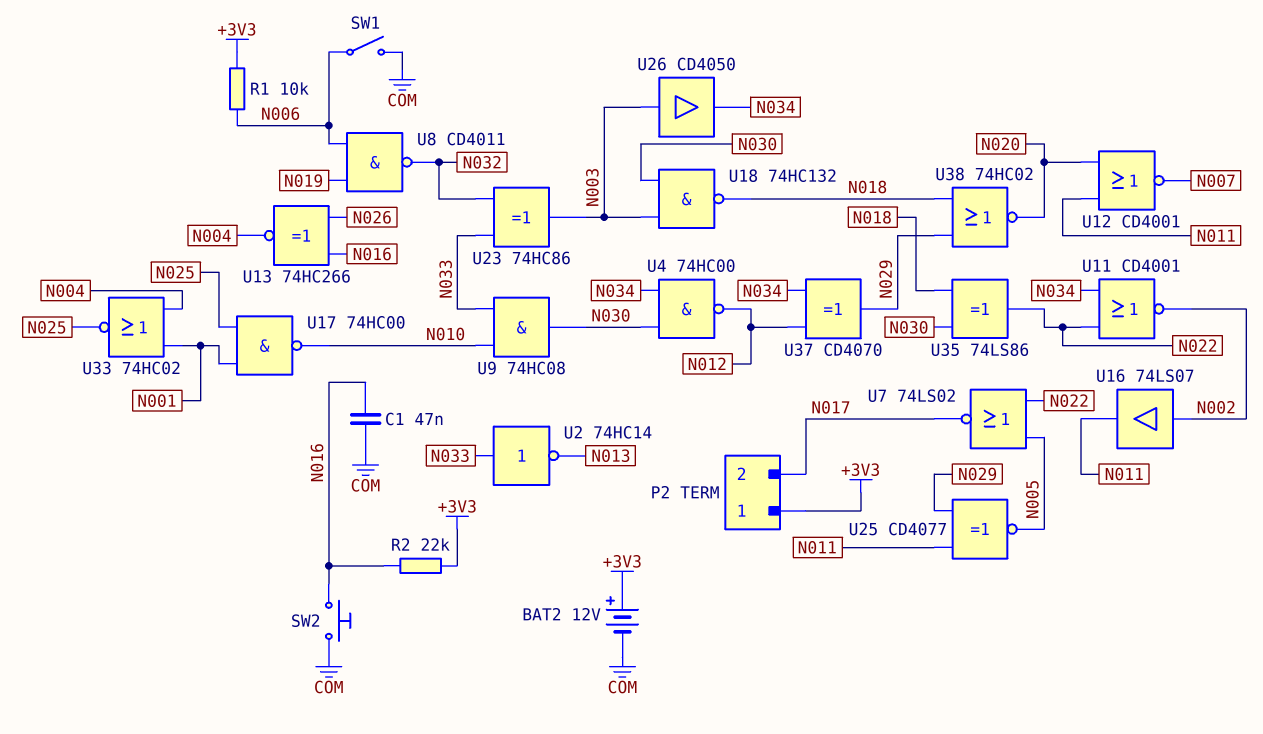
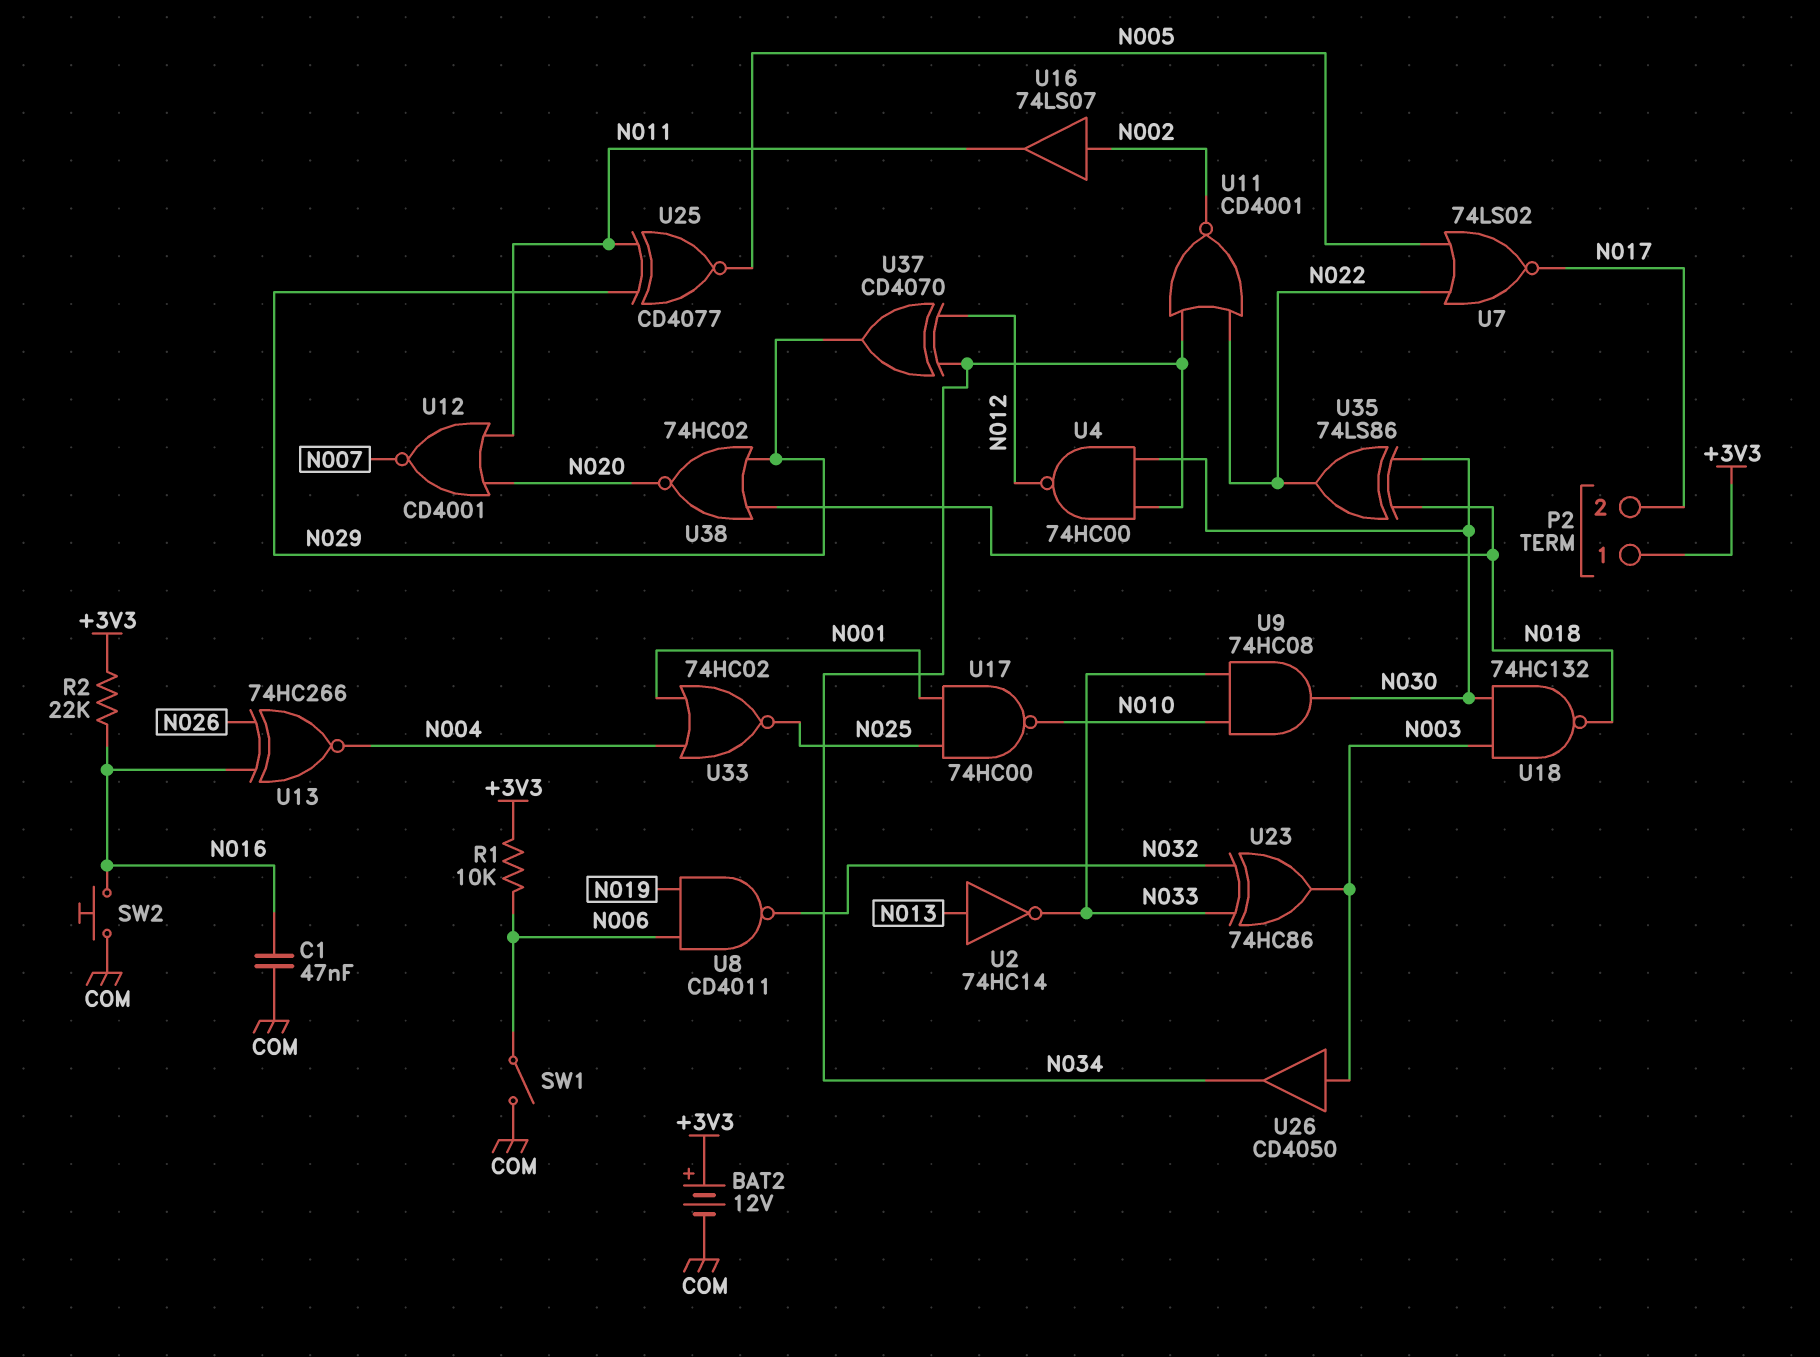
U2: NOT 74HC14 (in N033, out N013) -> NOT 74HC14 (in N013, out N033)

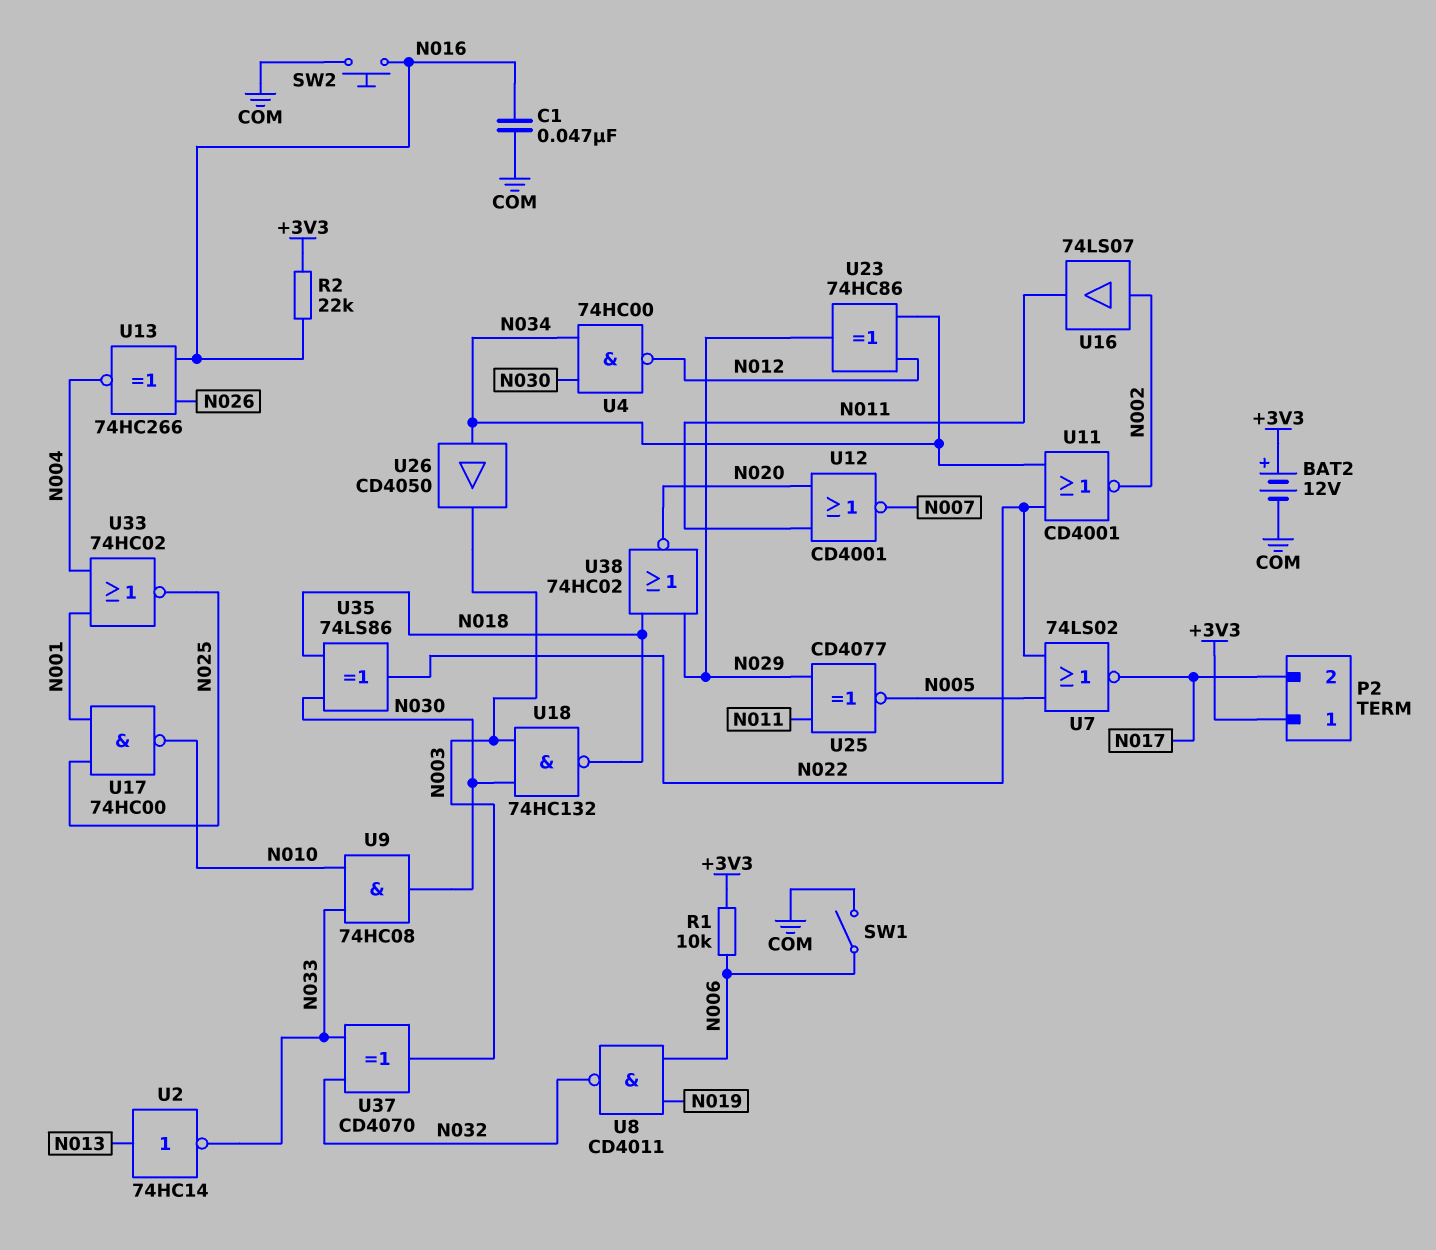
U23: XOR 74HC86 (in N032, in N033, out N003) -> XOR 74HC86 (in N012, in N034, out N029)
U26: buffer CD4050 (in N003, out N034) -> buffer CD4050 (in N034, out N003)
U37: XOR CD4070 (in N012, in N034, out N029) -> XOR CD4070 (in N032, in N033, out N003)

